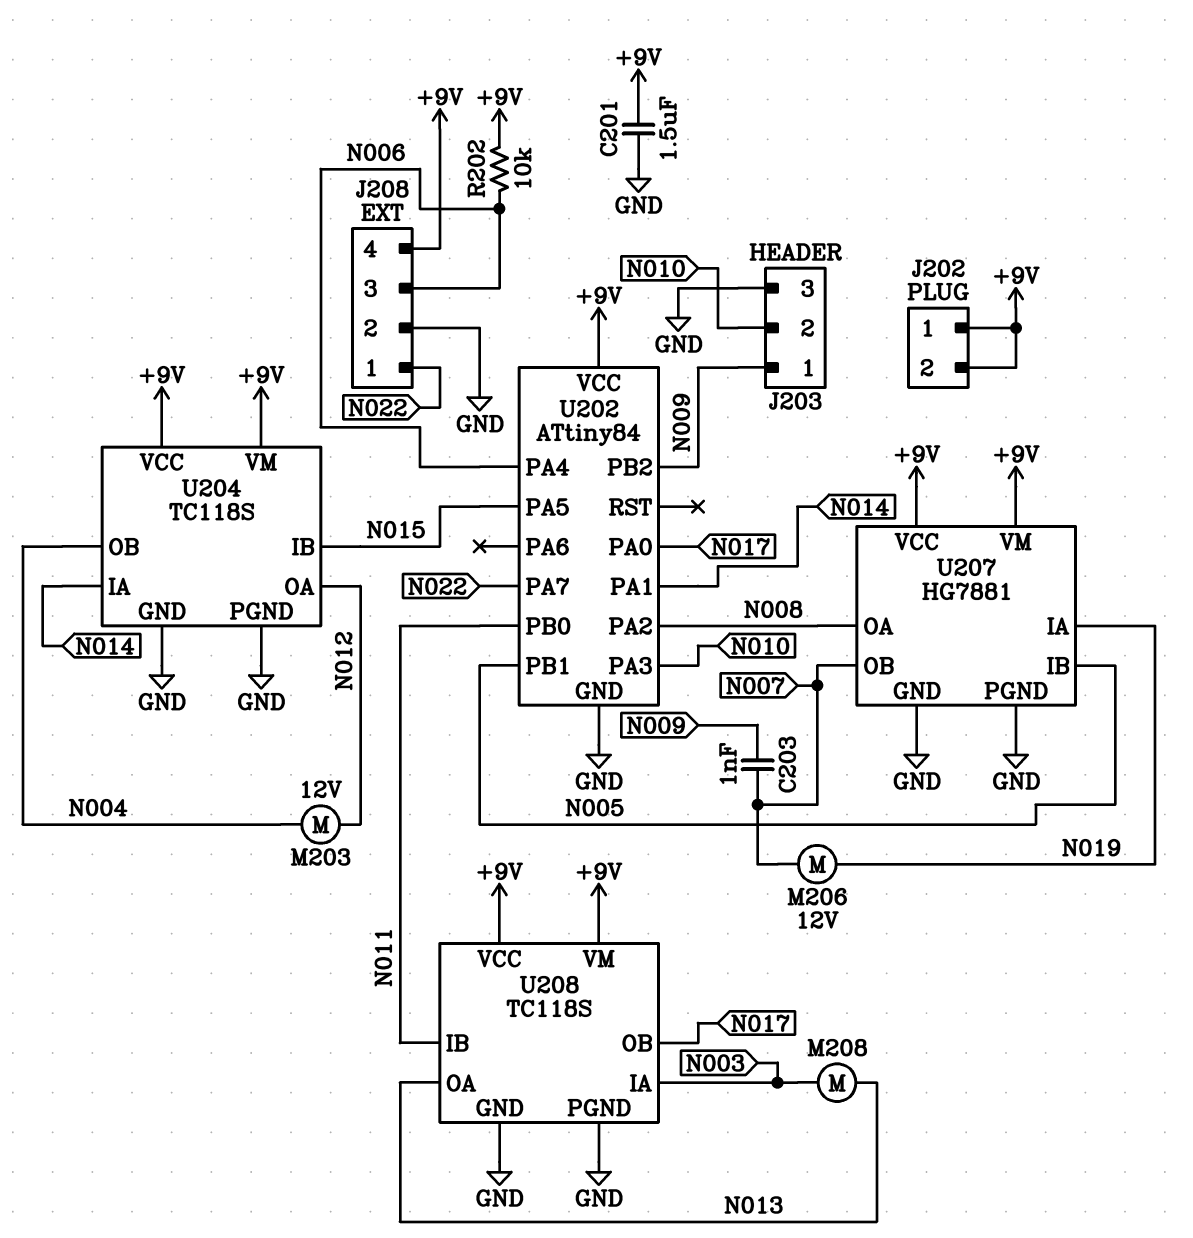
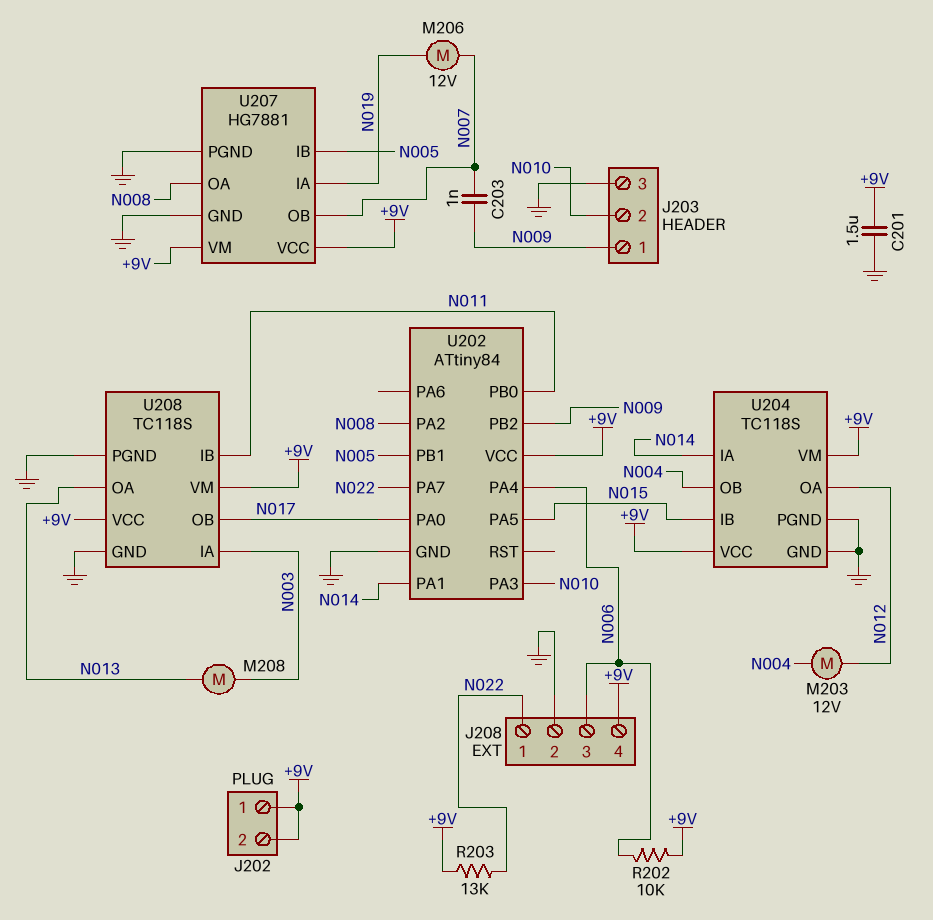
R203: none -> 13k (+9V, N022)

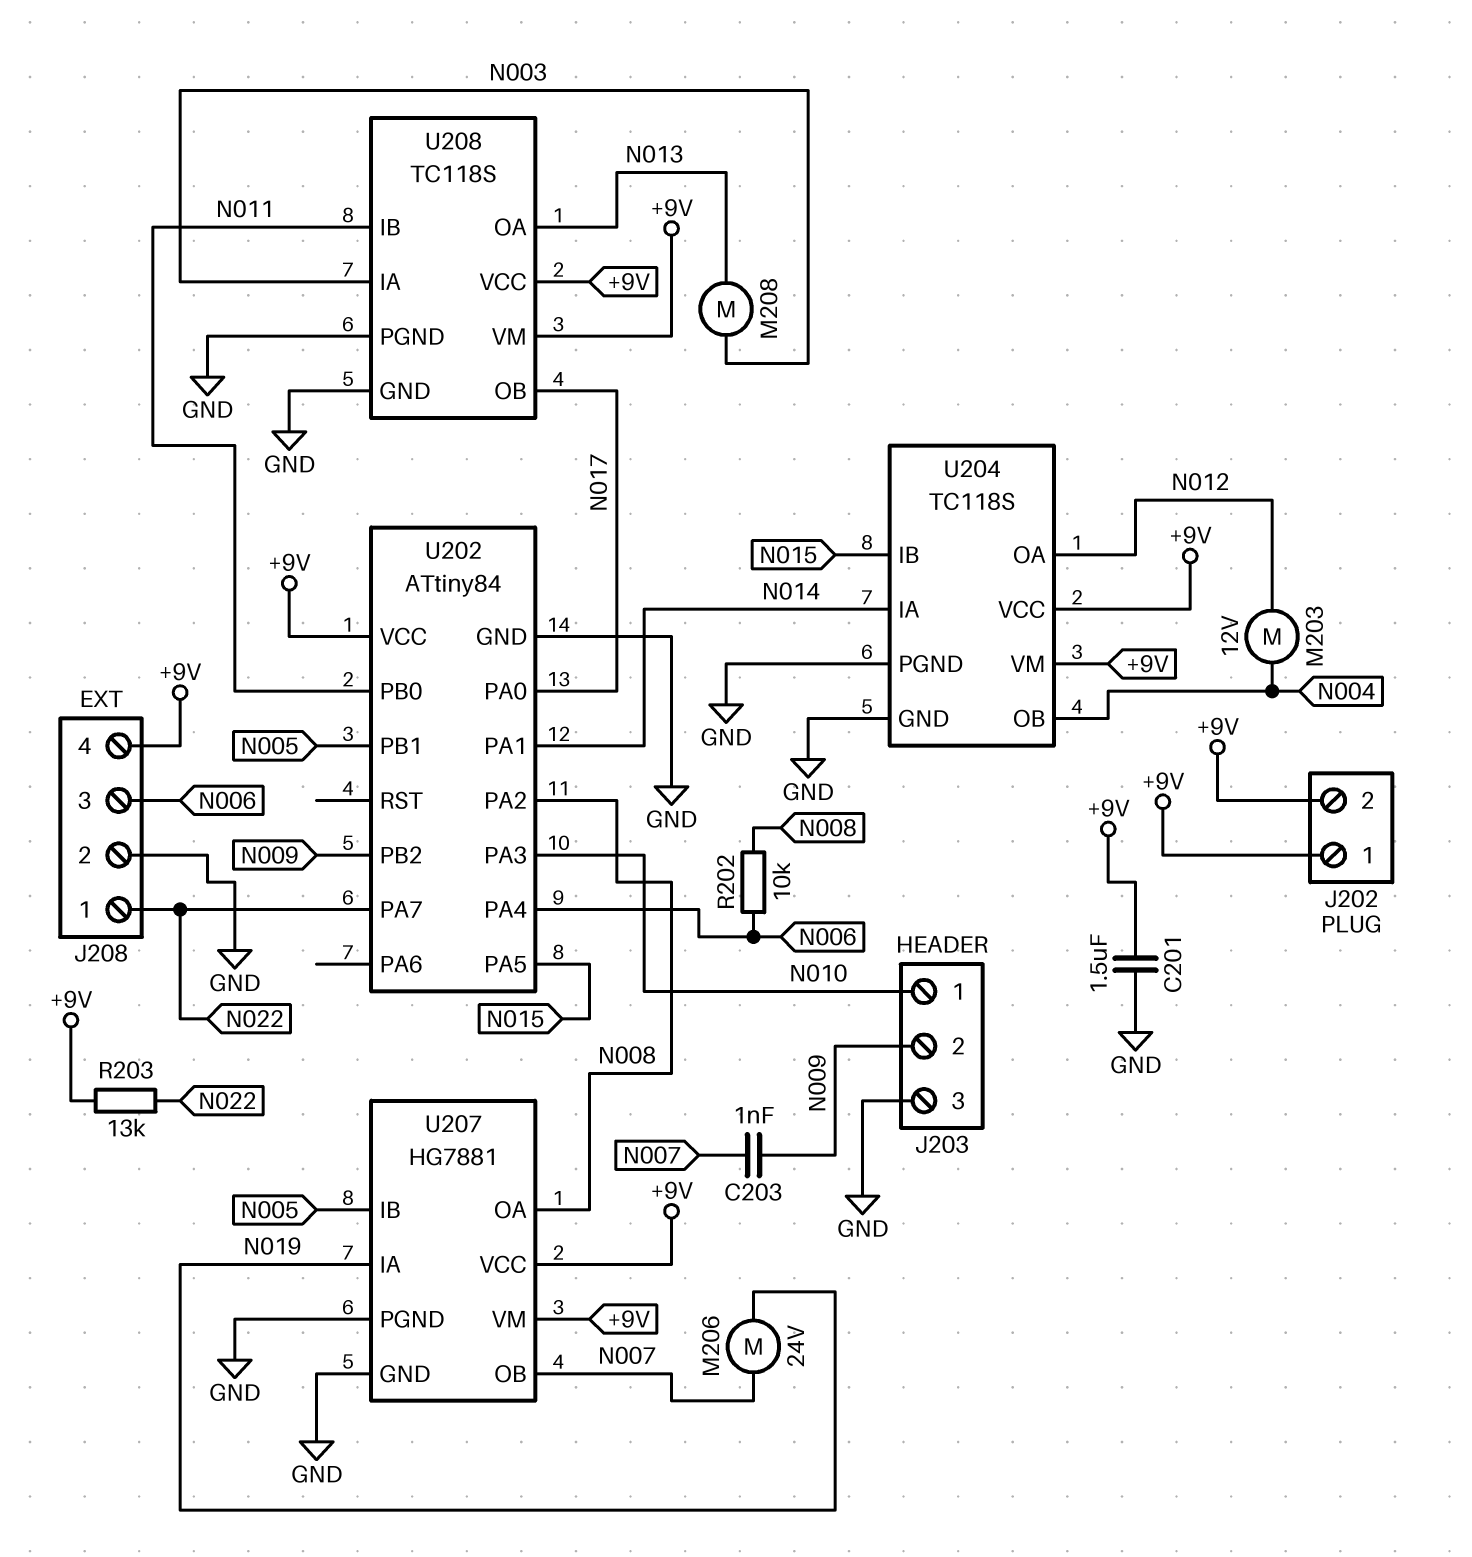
J203 pin 1: N009 -> N010
J203 pin 2: N010 -> N009
M206: motor 12V (N007, N019) -> motor 24V (N007, N019)
R202: 10k (+9V, N006) -> 10k (N006, N008)

